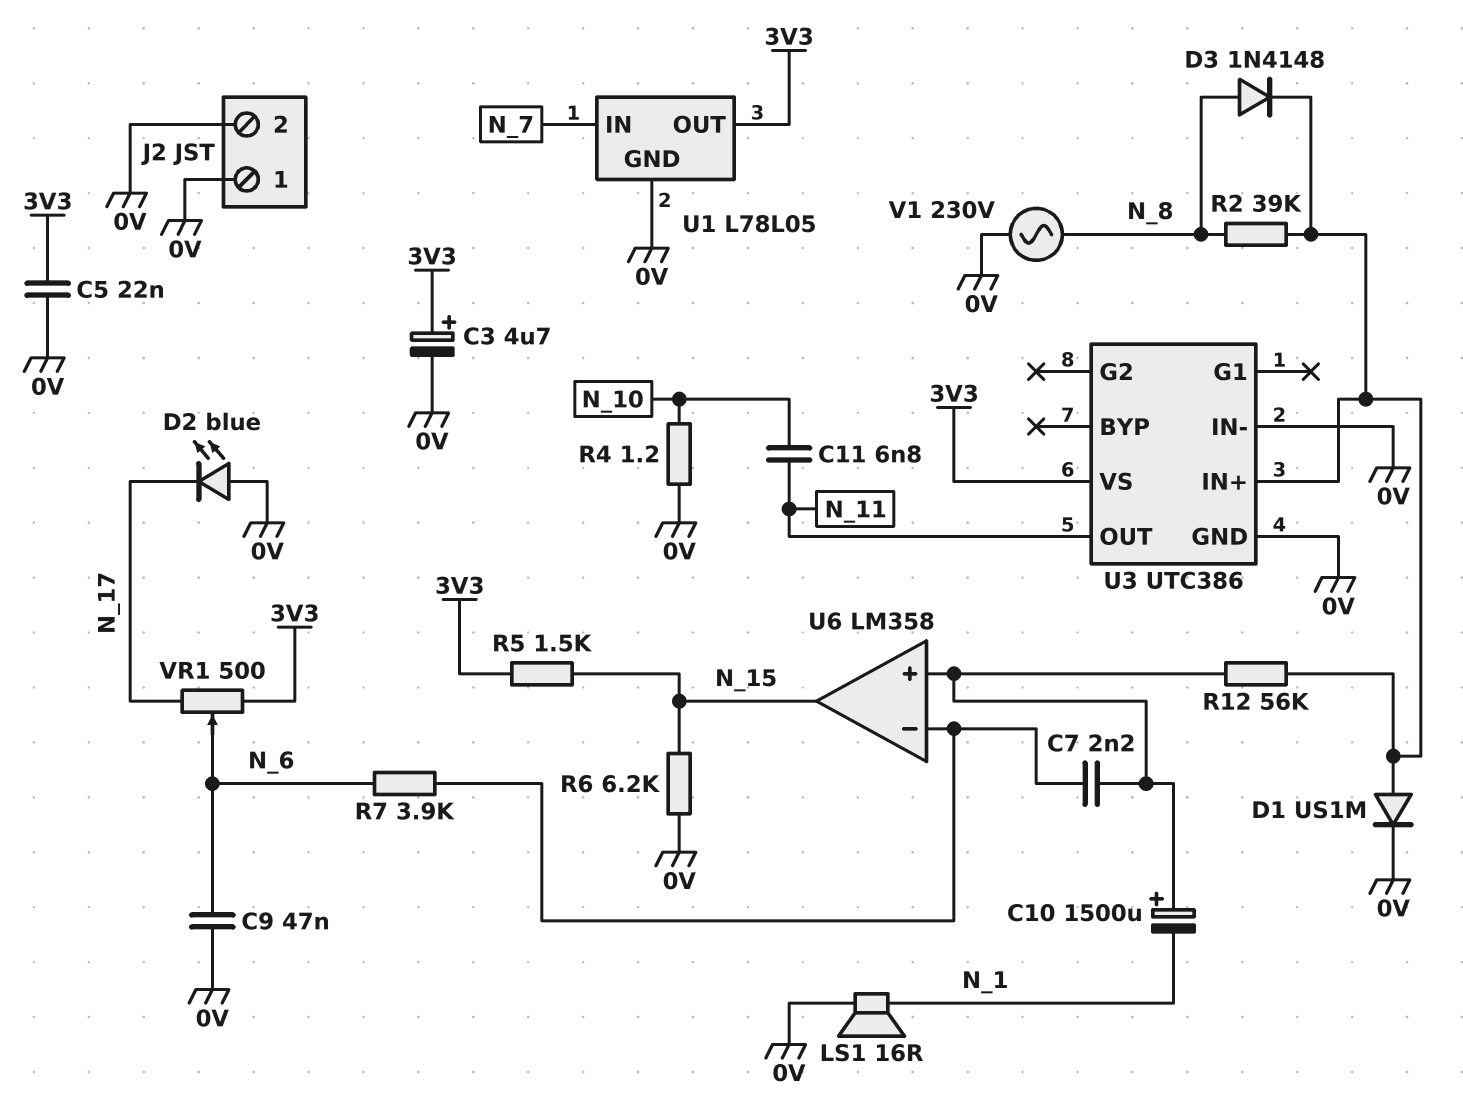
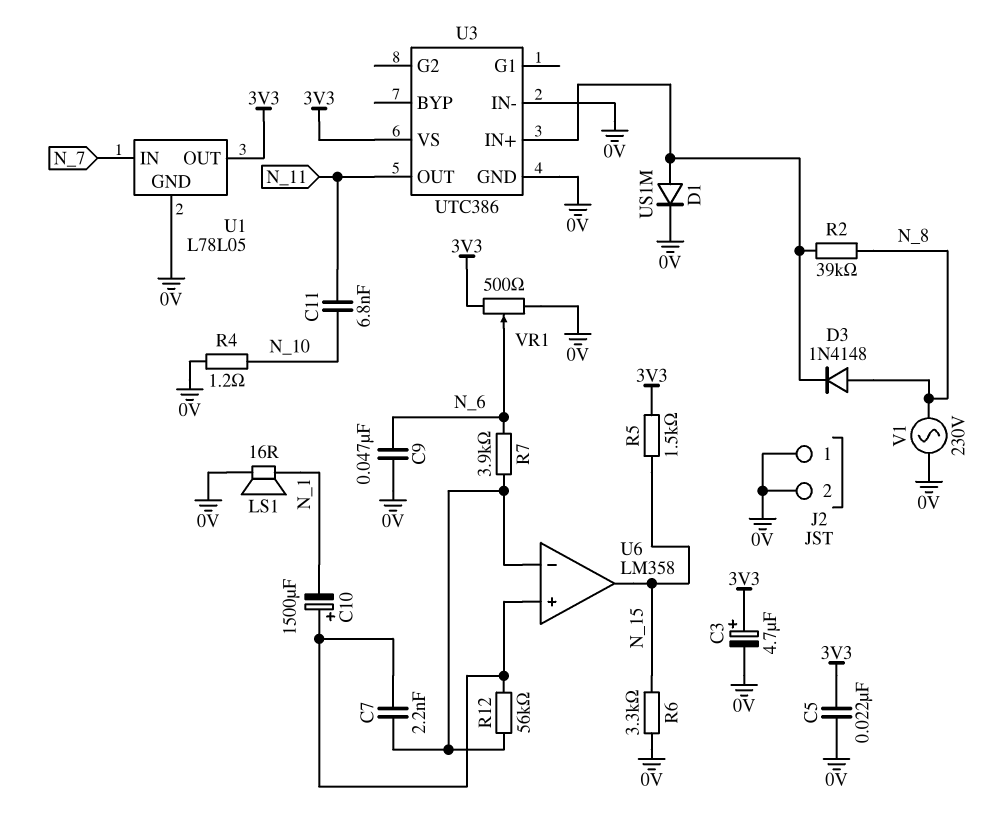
D2: LED blue (A 0V, K N_17) -> none
R6: 6.2k (0V, N_15) -> 3.3k (0V, N_15)
R12: 56k (U3/IN+, U6/in+) -> 56k (U6/in+, U6/in-)
VR1: 500 (3V3, N_17, wiper N_6) -> 500 (0V, 3V3, wiper N_6)

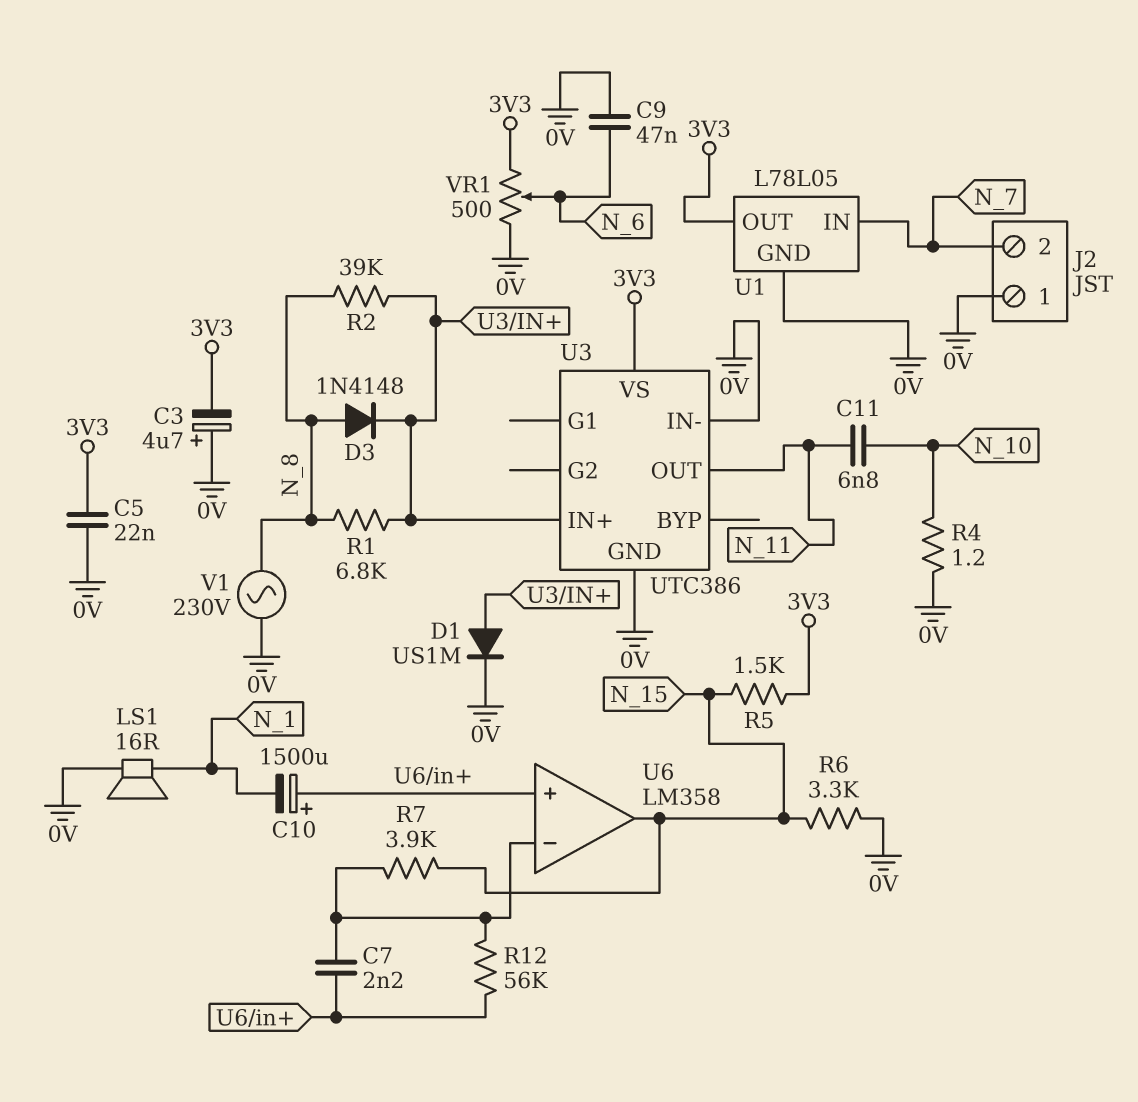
C3: 4.7uF (plus 3V3, minus 0V) -> 4.7uF (plus 0V, minus 3V3)
J2 pin 2: 0V -> N_7
R1: none -> 6.8k (N_8, U3/IN+)
R7: 3.9k (N_6, U6/in-) -> 3.9k (N_15, U6/in-)

